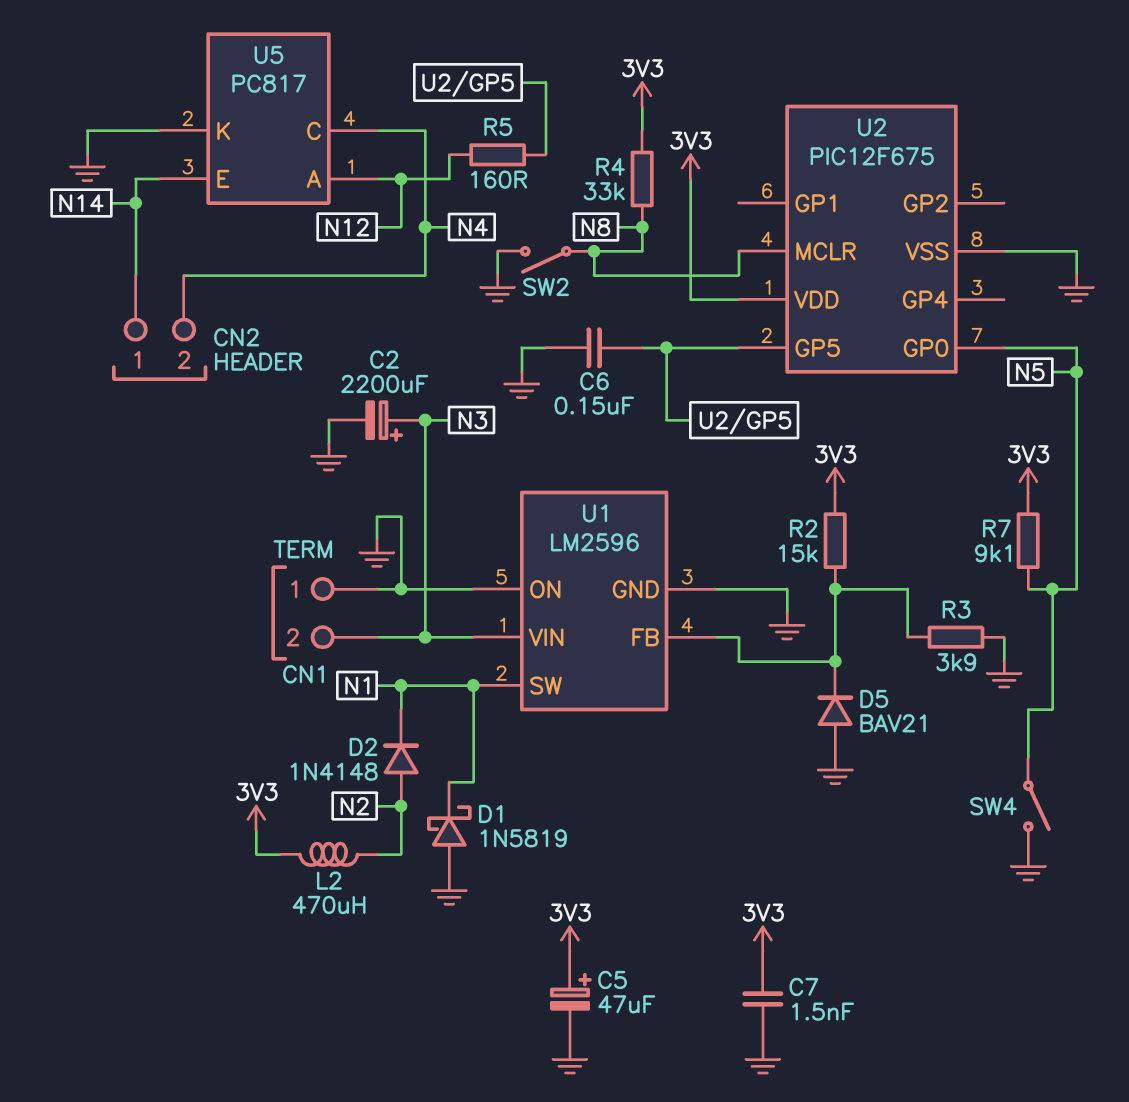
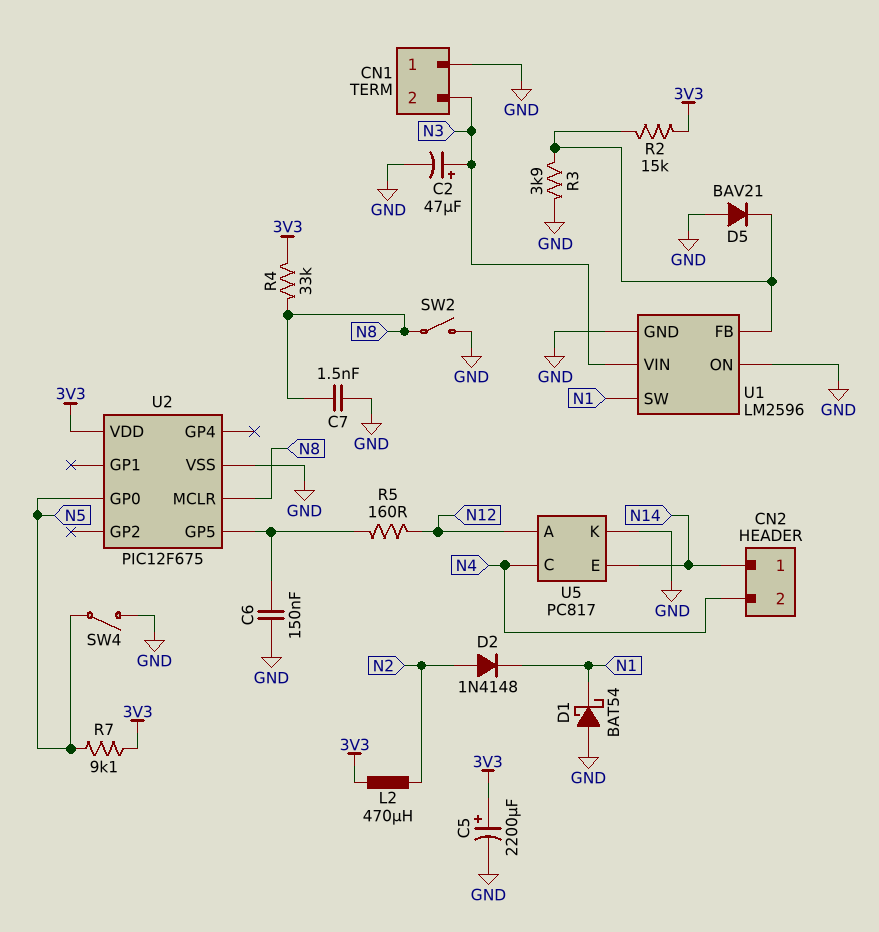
C2: 2200uF (plus N3, minus GND) -> 47uF (plus N3, minus GND)
C5: 47uF (plus 3V3, minus GND) -> 2200uF (plus 3V3, minus GND)
C7: 1.5nF (3V3, GND) -> 1.5nF (GND, N8)
D1: schottky 1N5819 (A GND, K N1) -> schottky BAT54 (A GND, K N1)

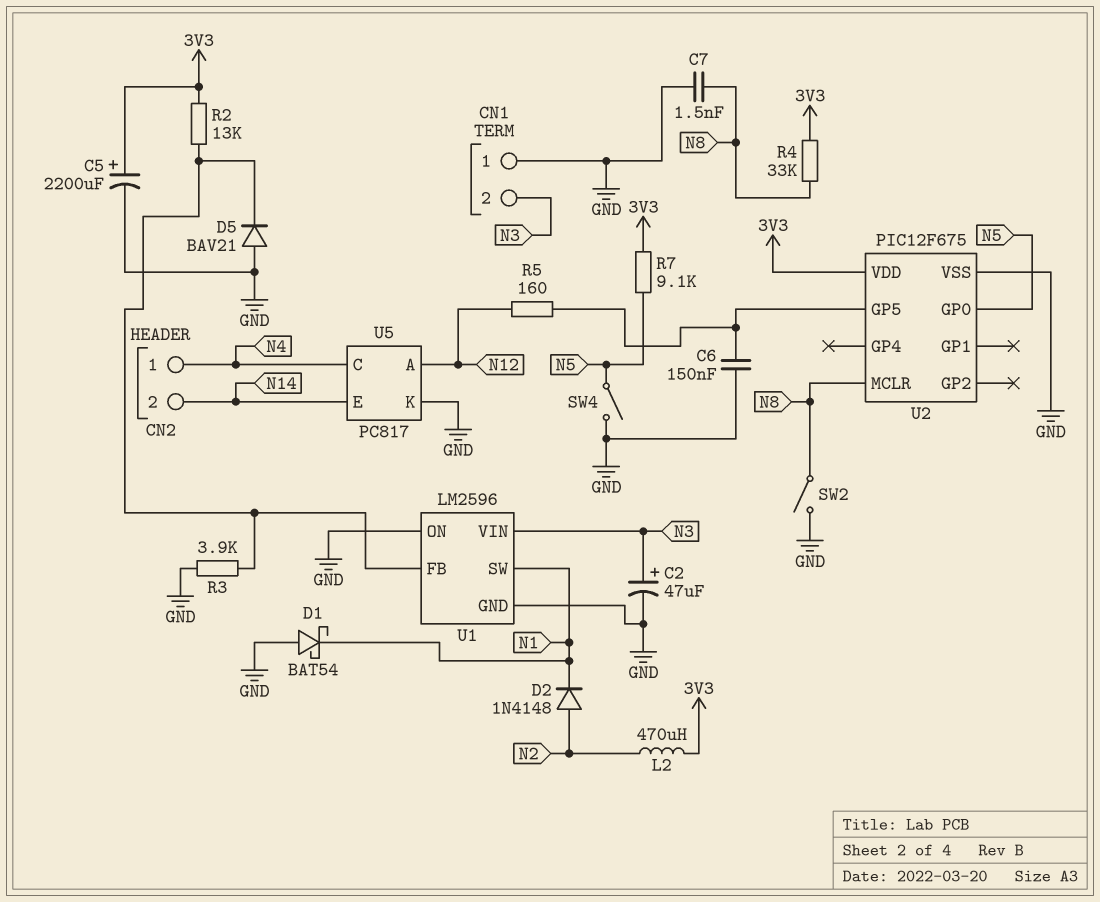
CN2 pin 1: N14 -> N4
CN2 pin 2: N4 -> N14
R2: 15k (3V3, U1/FB) -> 13k (3V3, U1/FB)

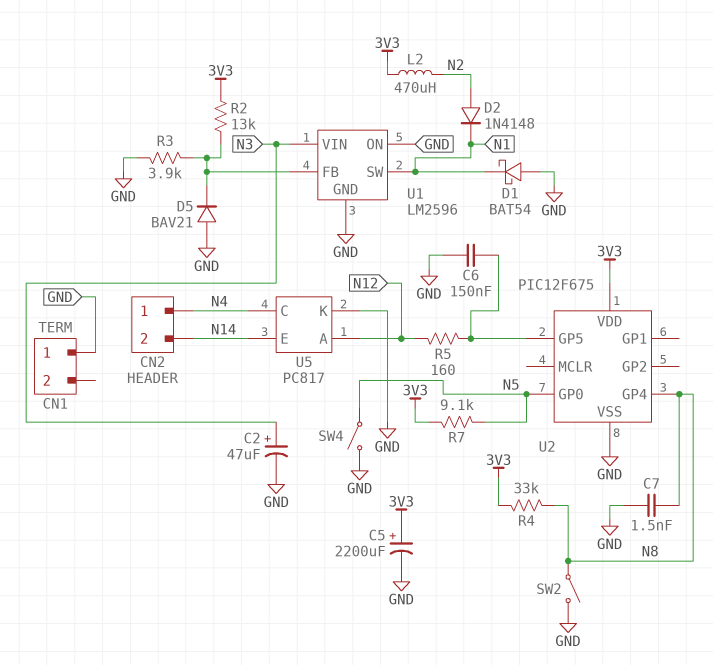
CN1 pin 2: N3 -> none
U2 pin GP4: none -> N8
U2 pin MCLR: N8 -> none

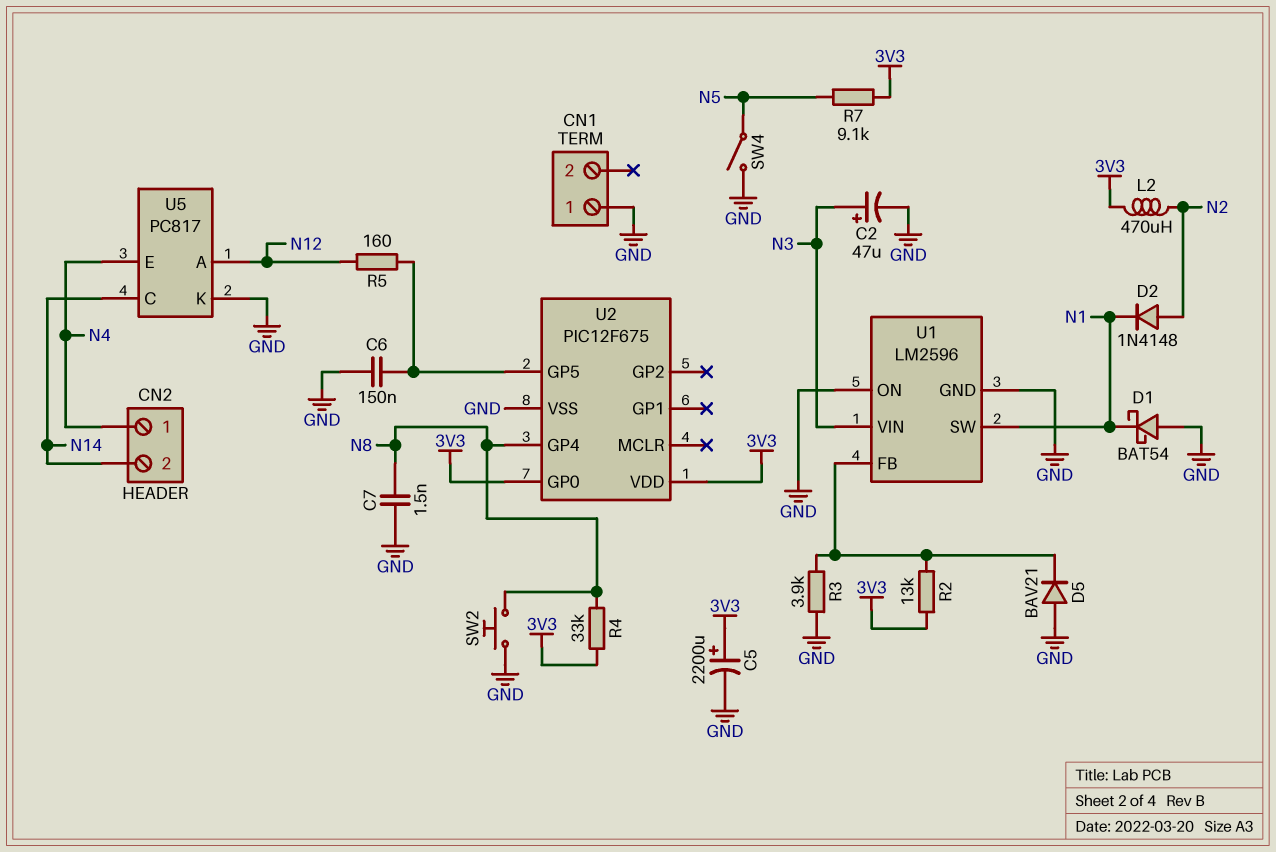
SW2: switch (GND, N8) -> button (GND, N8)
U2 pin GP0: N5 -> 3V3
U5 pin C: N4 -> N14
U5 pin E: N14 -> N4

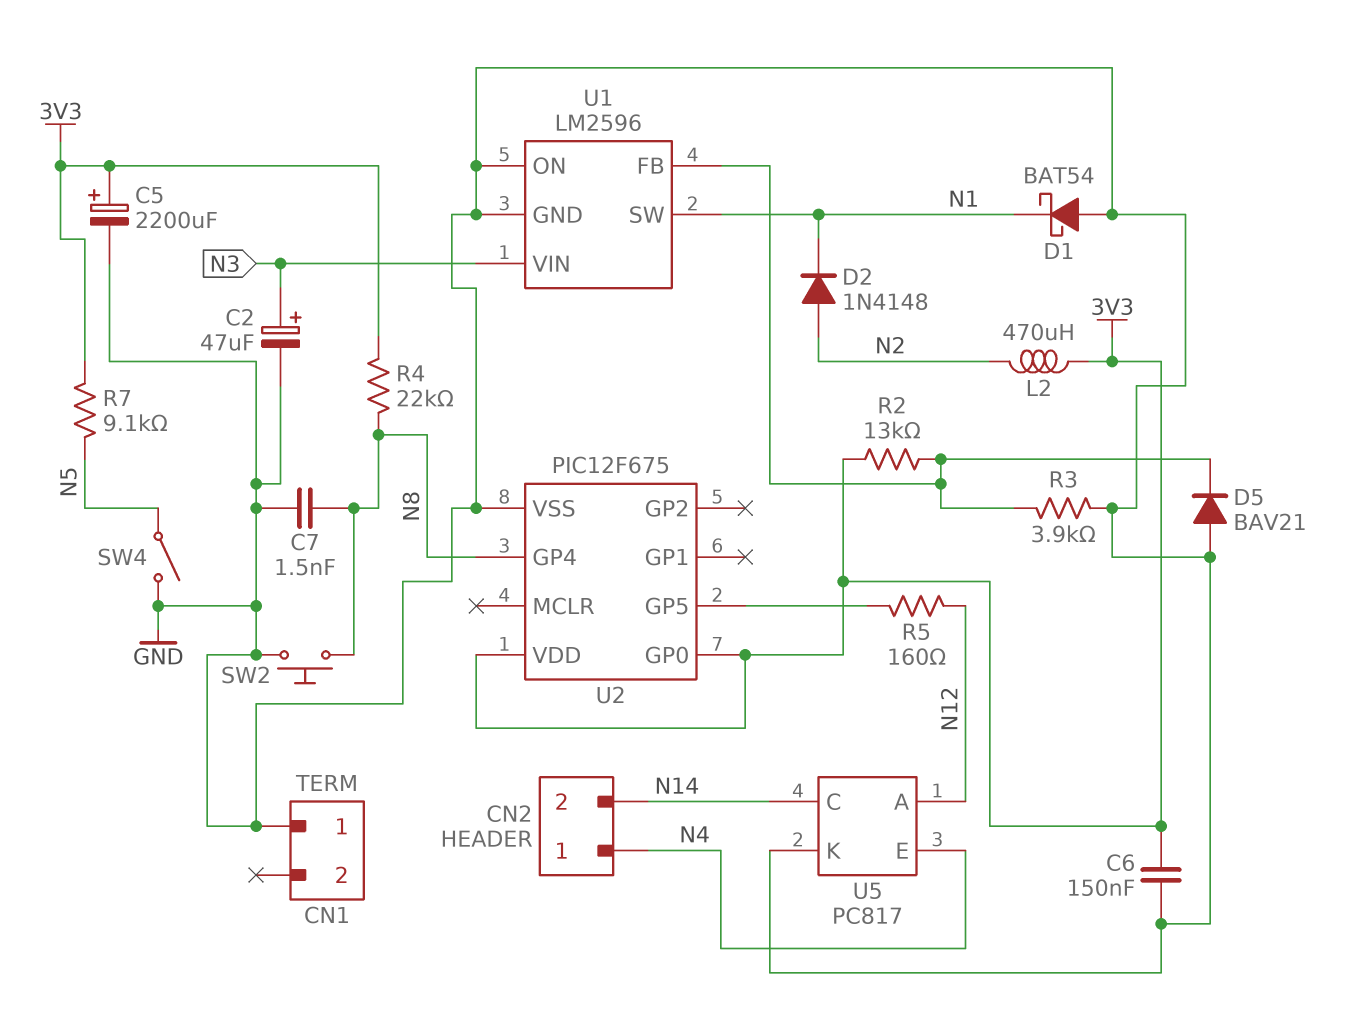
C6: 150nF (GND, U2/GP5) -> 150nF (3V3, GND)
R4: 33k (3V3, N8) -> 22k (3V3, N8)

